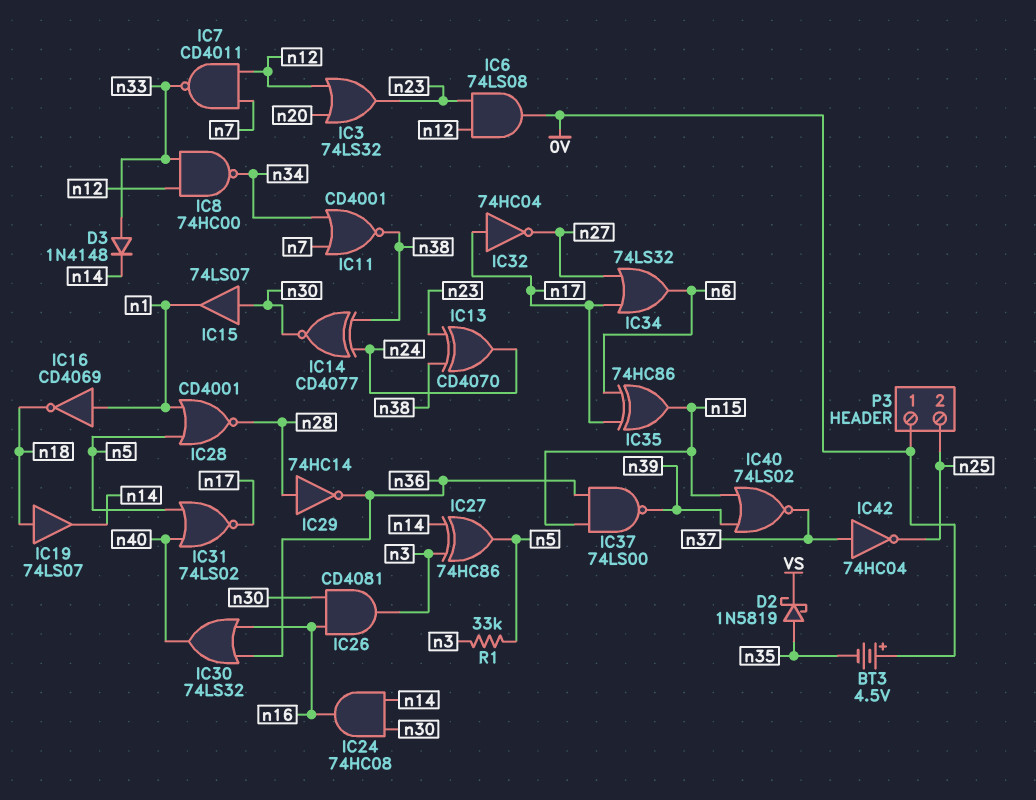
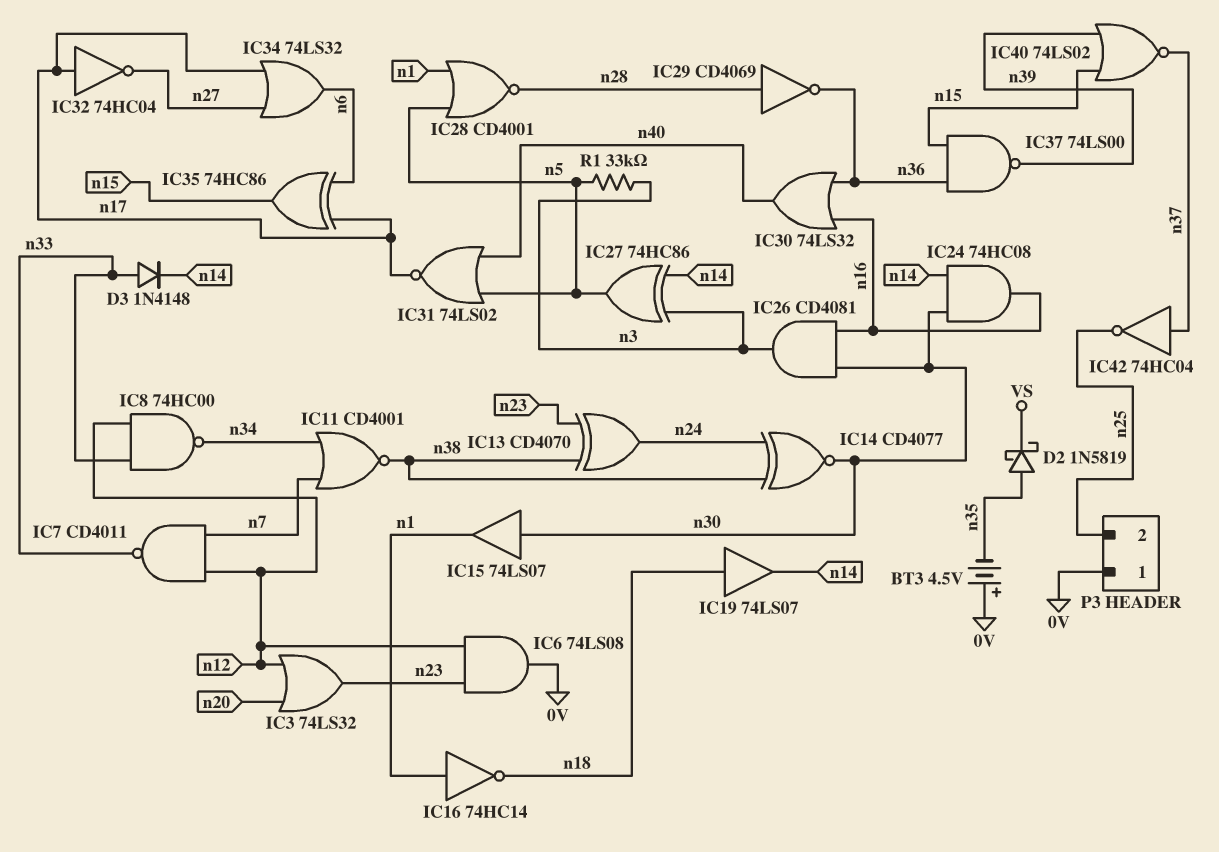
IC16: NOT CD4069 (in n1, out n18) -> NOT 74HC14 (in n1, out n18)
IC29: NOT 74HC14 (in n28, out n36) -> NOT CD4069 (in n28, out n36)

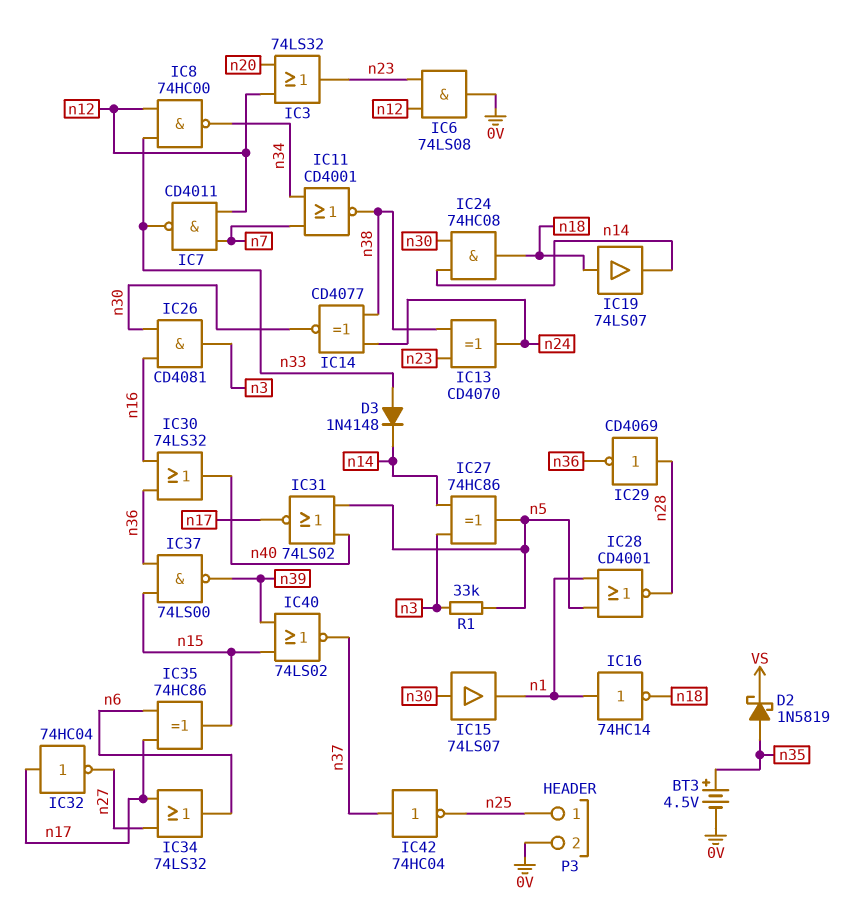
BT3: 4.5V (plus 0V, minus n35) -> 4.5V (plus n35, minus 0V)
IC24: AND 74HC08 (in n14, in n30, out n16) -> AND 74HC08 (in n14, in n30, out n18)
P3 pin 1: 0V -> n25
P3 pin 2: n25 -> 0V

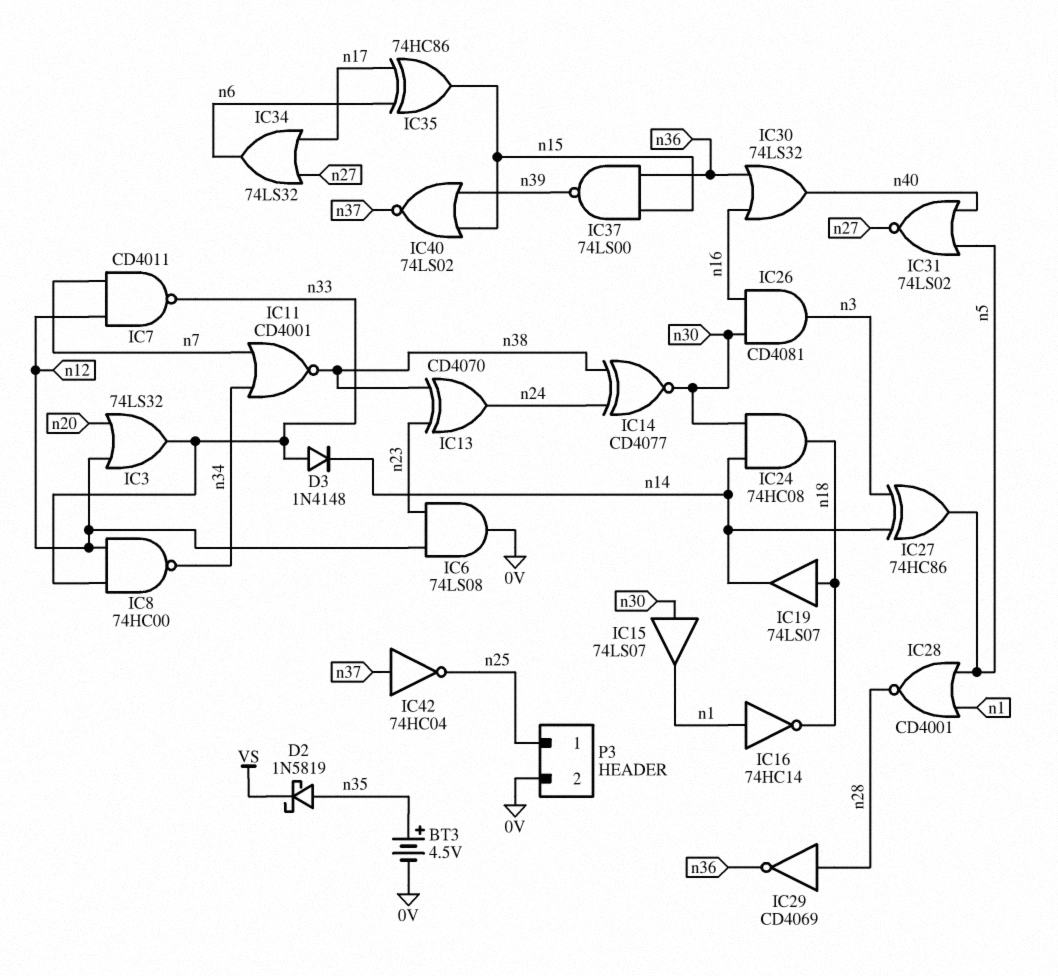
IC3: OR 74LS32 (in n12, in n20, out n23) -> OR 74LS32 (in n12, in n20, out n33)
IC31: NOR 74LS02 (in n5, in n40, out n17) -> NOR 74LS02 (in n5, in n40, out n27)
IC32: NOT 74HC04 (in n17, out n27) -> none
R1: 33k (n3, n5) -> none

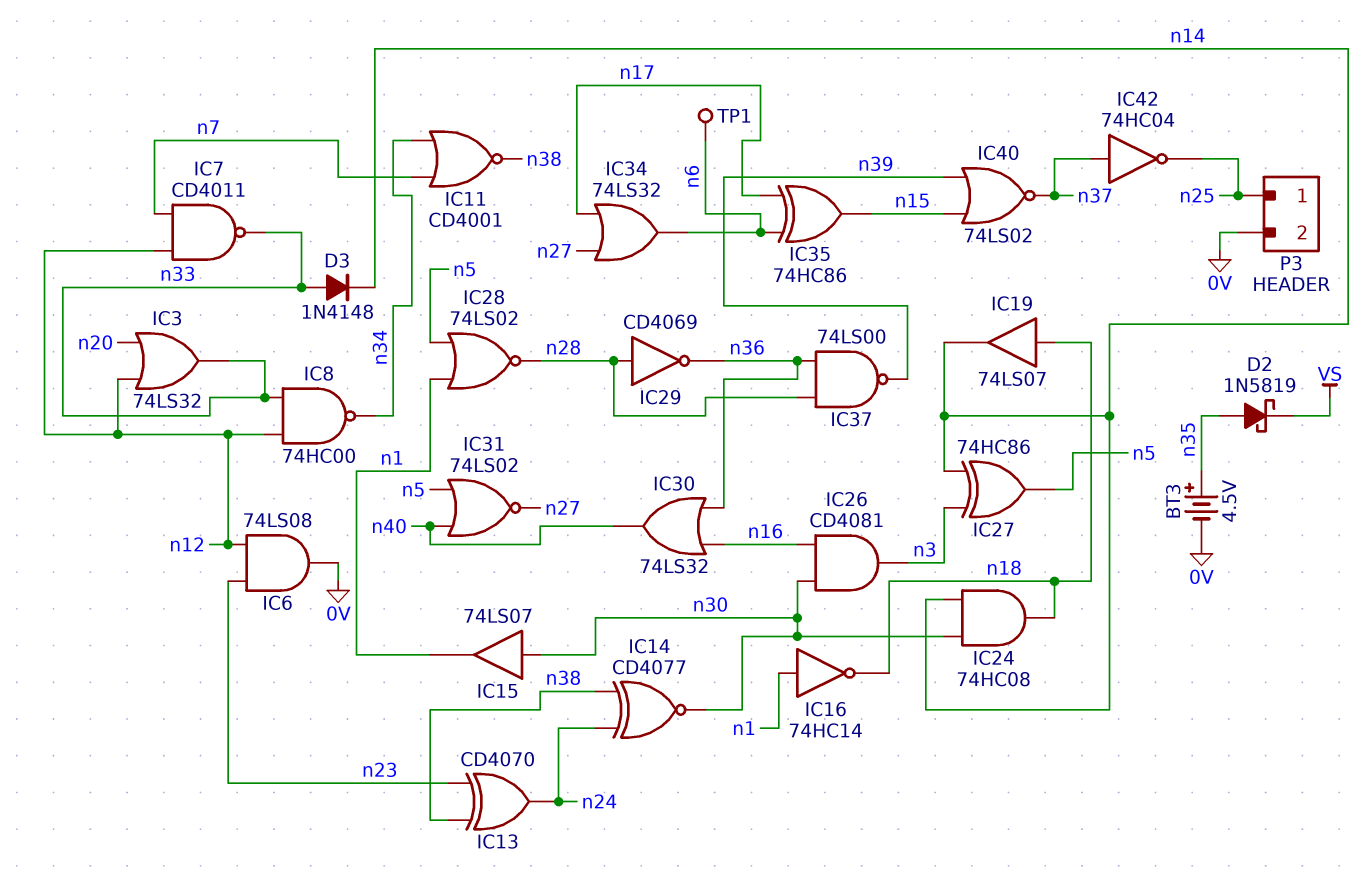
IC28: NOR CD4001 (in n1, in n5, out n28) -> NOR 74LS02 (in n1, in n5, out n28)
IC37: NAND 74LS00 (in n15, in n36, out n39) -> NAND 74LS00 (in n28, in n36, out n39)
TP1: none -> test point (n6)

